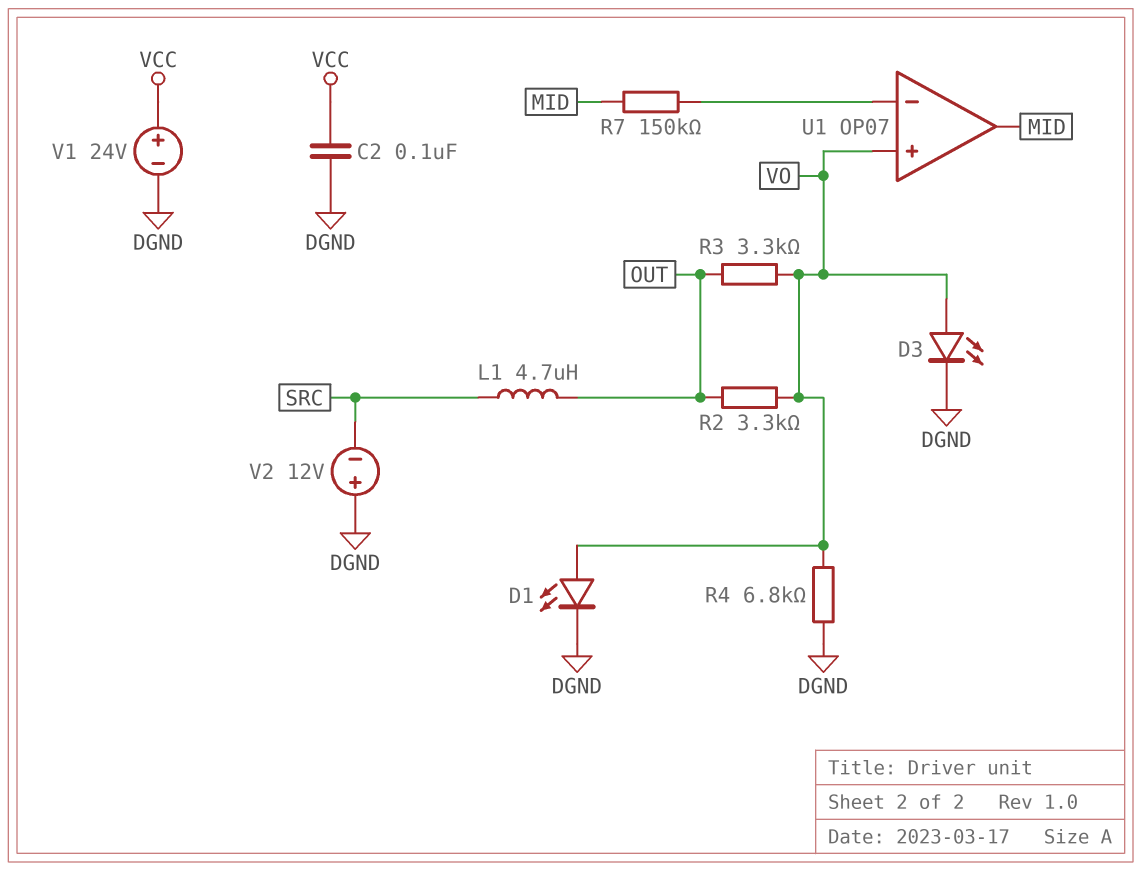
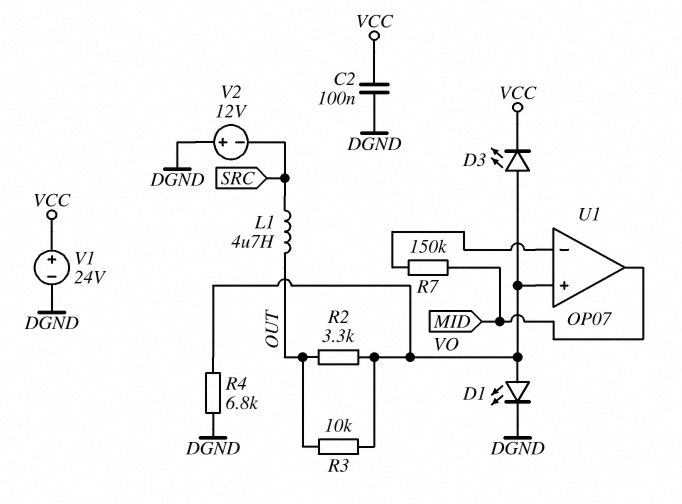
D3: LED (A VO, K DGND) -> LED (A VO, K VCC)
R3: 3.3k (OUT, VO) -> 10k (OUT, VO)

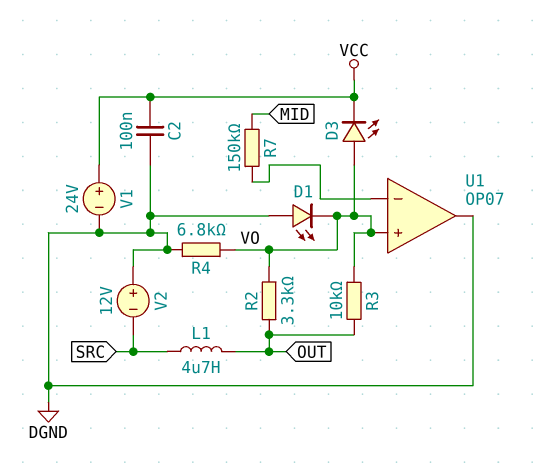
D1: LED (A VO, K DGND) -> LED (A DGND, K VO)
U1 pin out: MID -> DGND

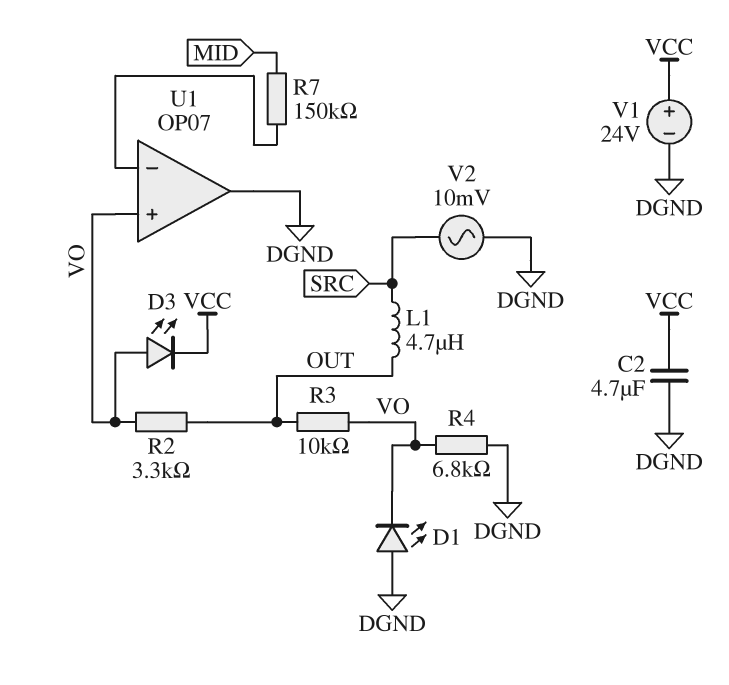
C2: 100nF (DGND, VCC) -> 4.7uF (DGND, VCC)
V2: 12V (plus DGND, minus SRC) -> AC 10mV (DGND, SRC)

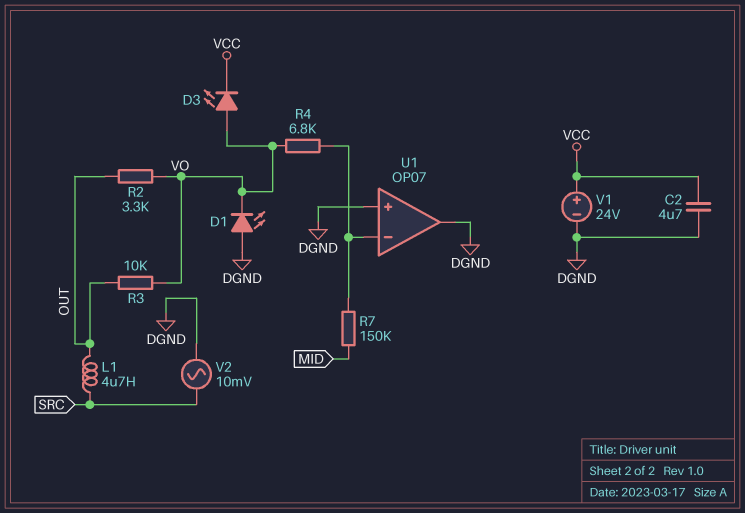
R4: 6.8k (DGND, VO) -> 6.8k (U1/in-, VO)
U1 pin in+: VO -> DGND

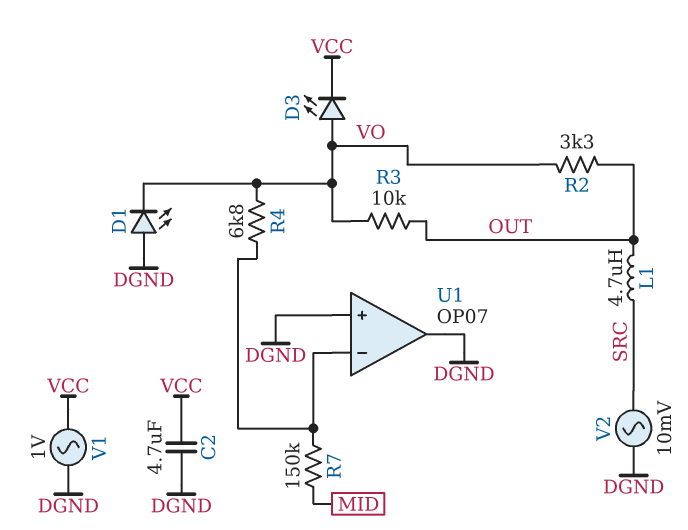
V1: 24V (plus VCC, minus DGND) -> AC 1V (DGND, VCC)

